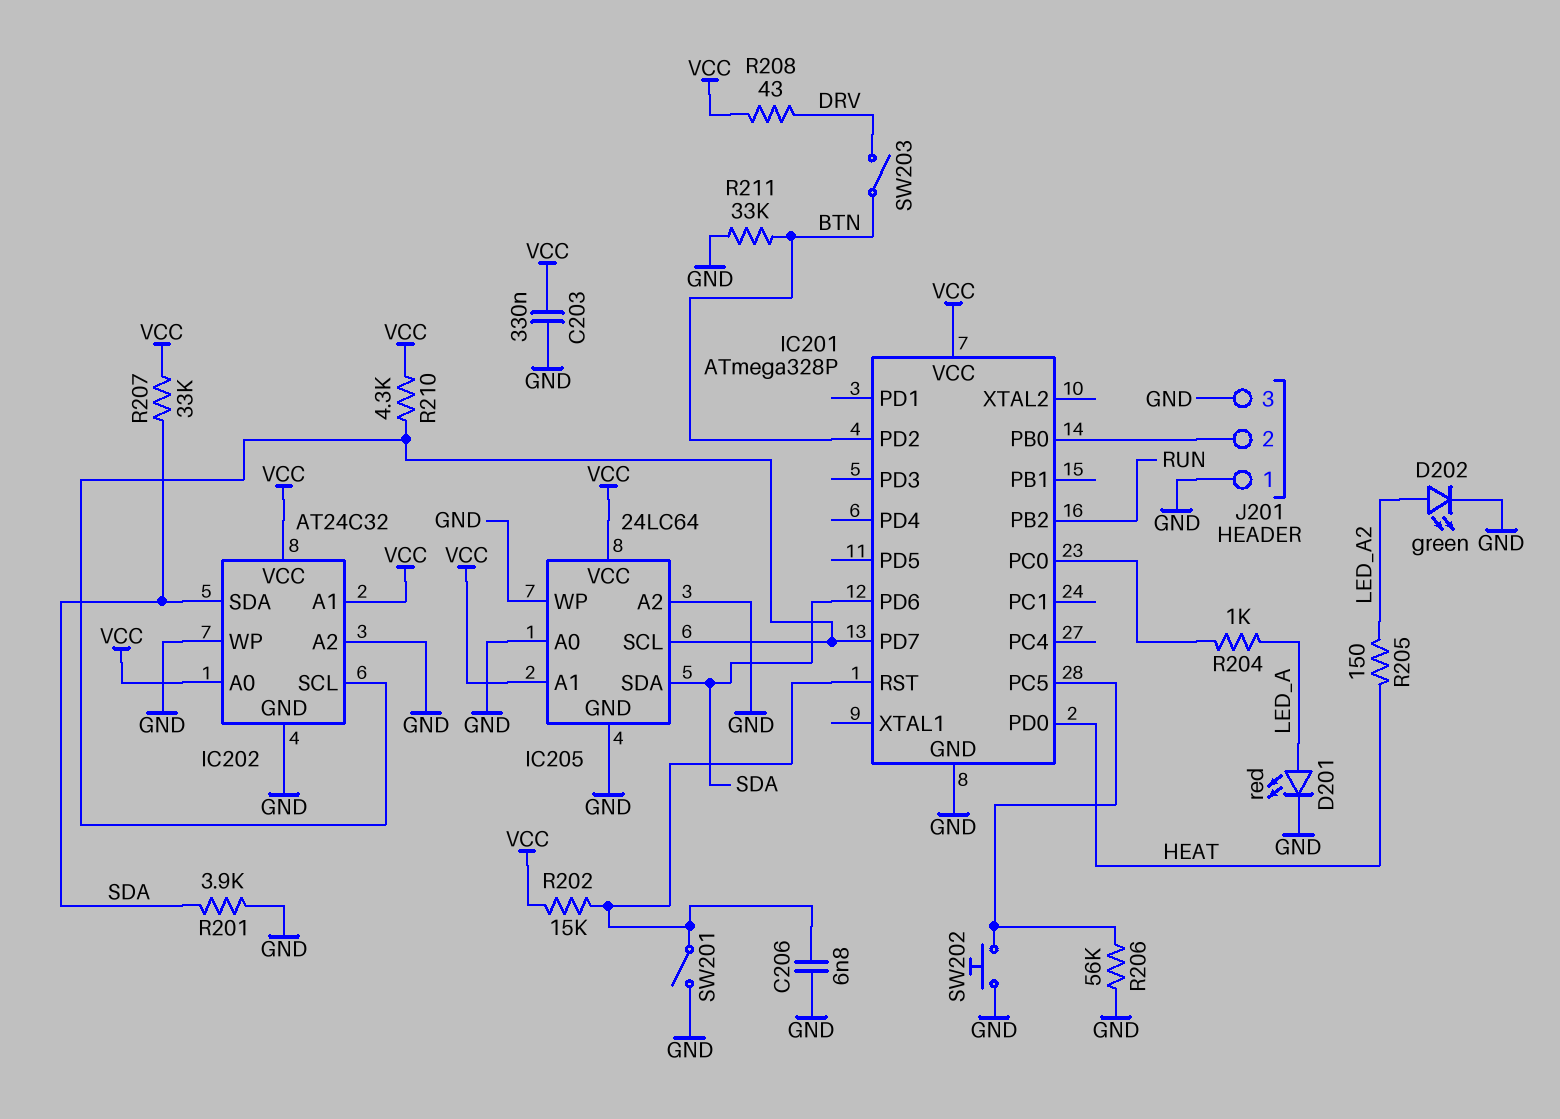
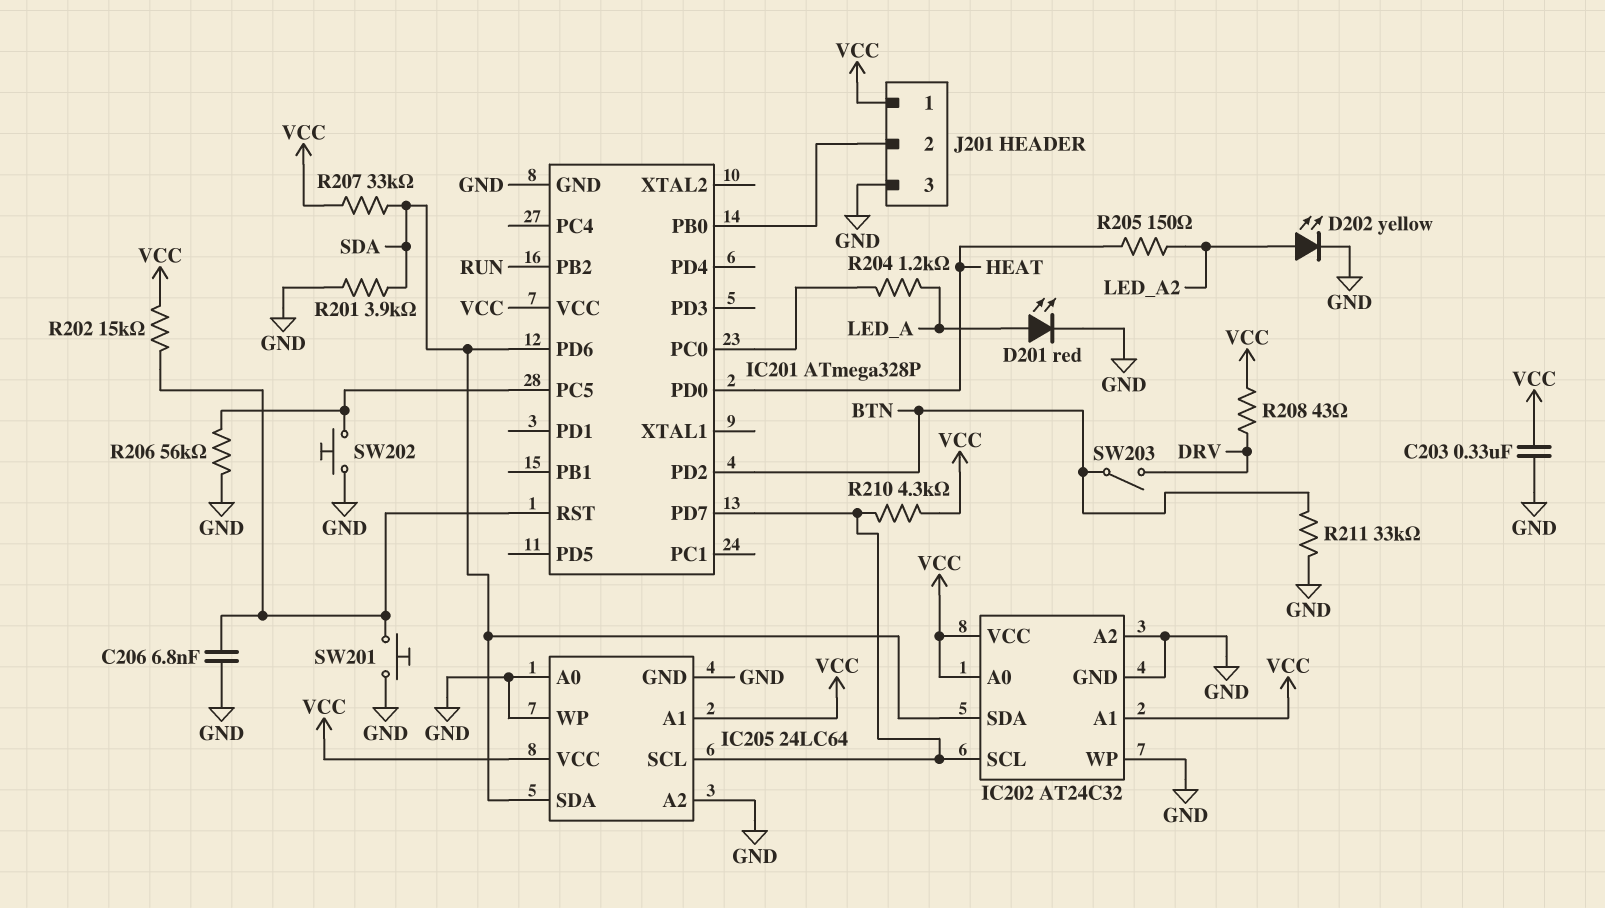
D202: LED green (A LED_A2, K GND) -> LED yellow (A LED_A2, K GND)
J201 pin 1: GND -> VCC
R204: 1k (IC201/PC0, LED_A) -> 1.2k (IC201/PC0, LED_A)
SW201: switch (GND, IC201/RST) -> button (GND, IC201/RST)

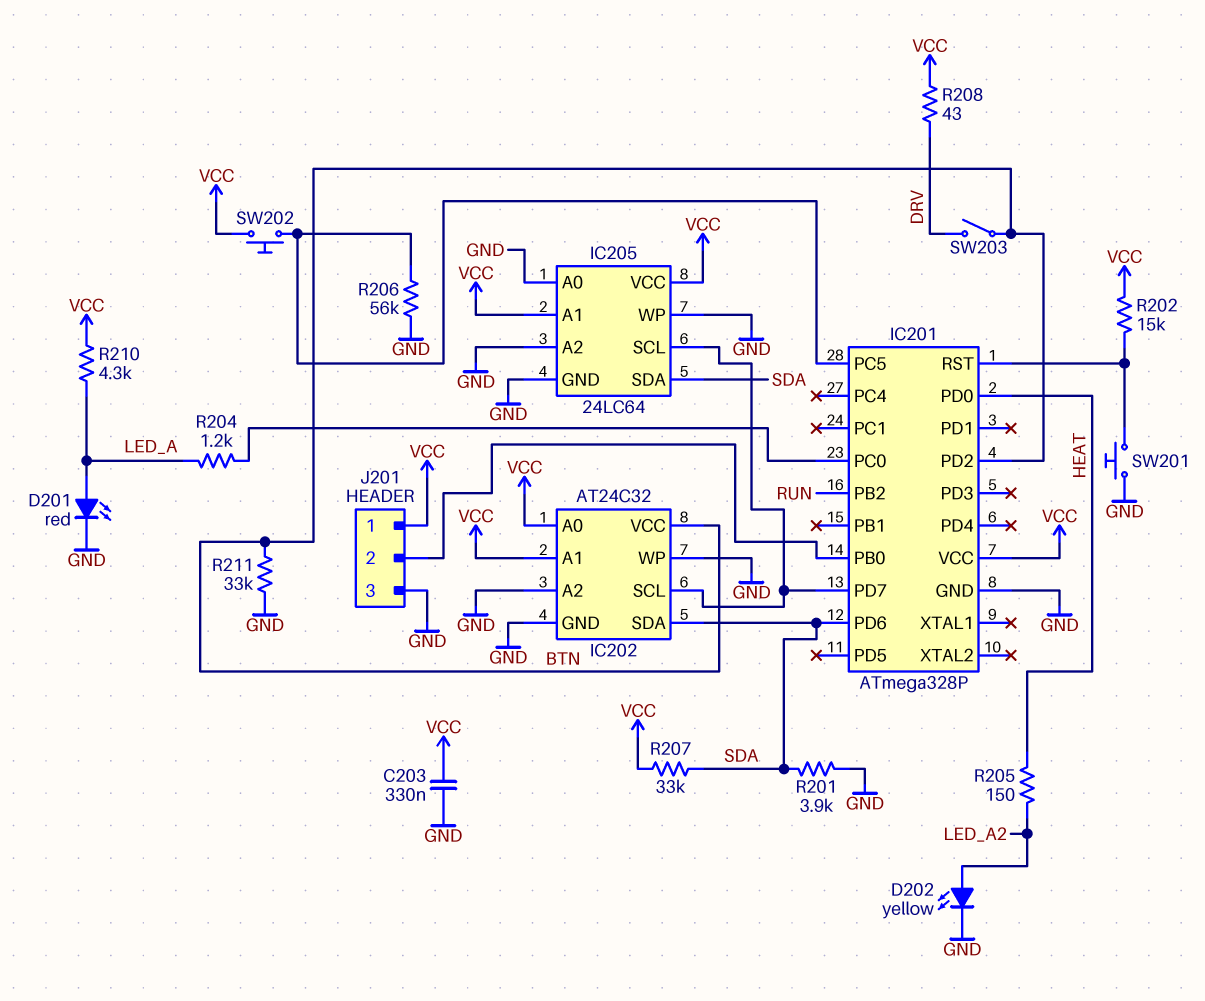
C206: 6.8nF (GND, IC201/RST) -> none
IC202 pin VCC: VCC -> BTN
R210: 4.3k (IC201/PD7, VCC) -> 4.3k (LED_A, VCC)
SW202: button (GND, IC201/PC5) -> button (IC201/PC5, VCC)

